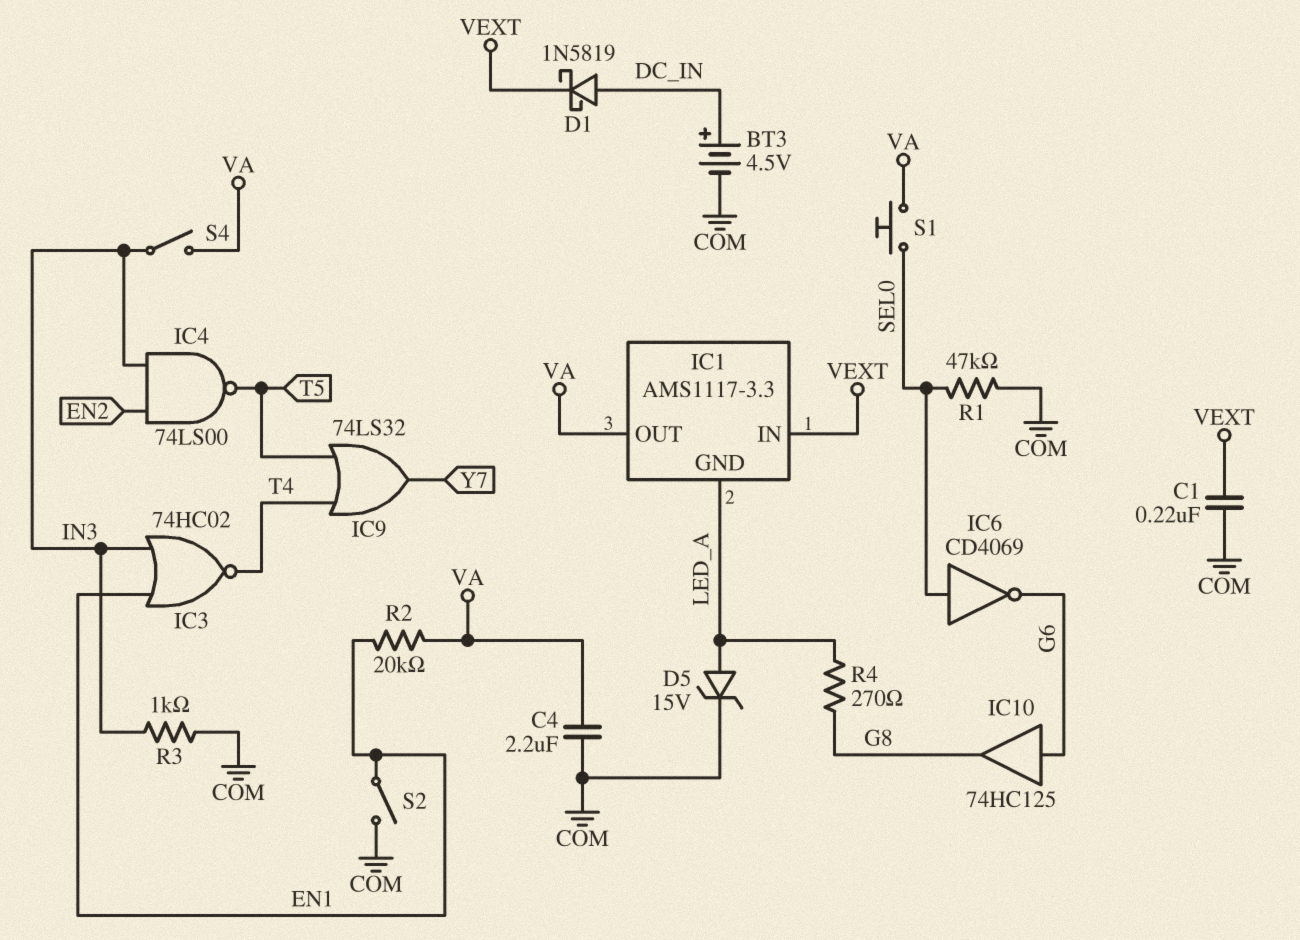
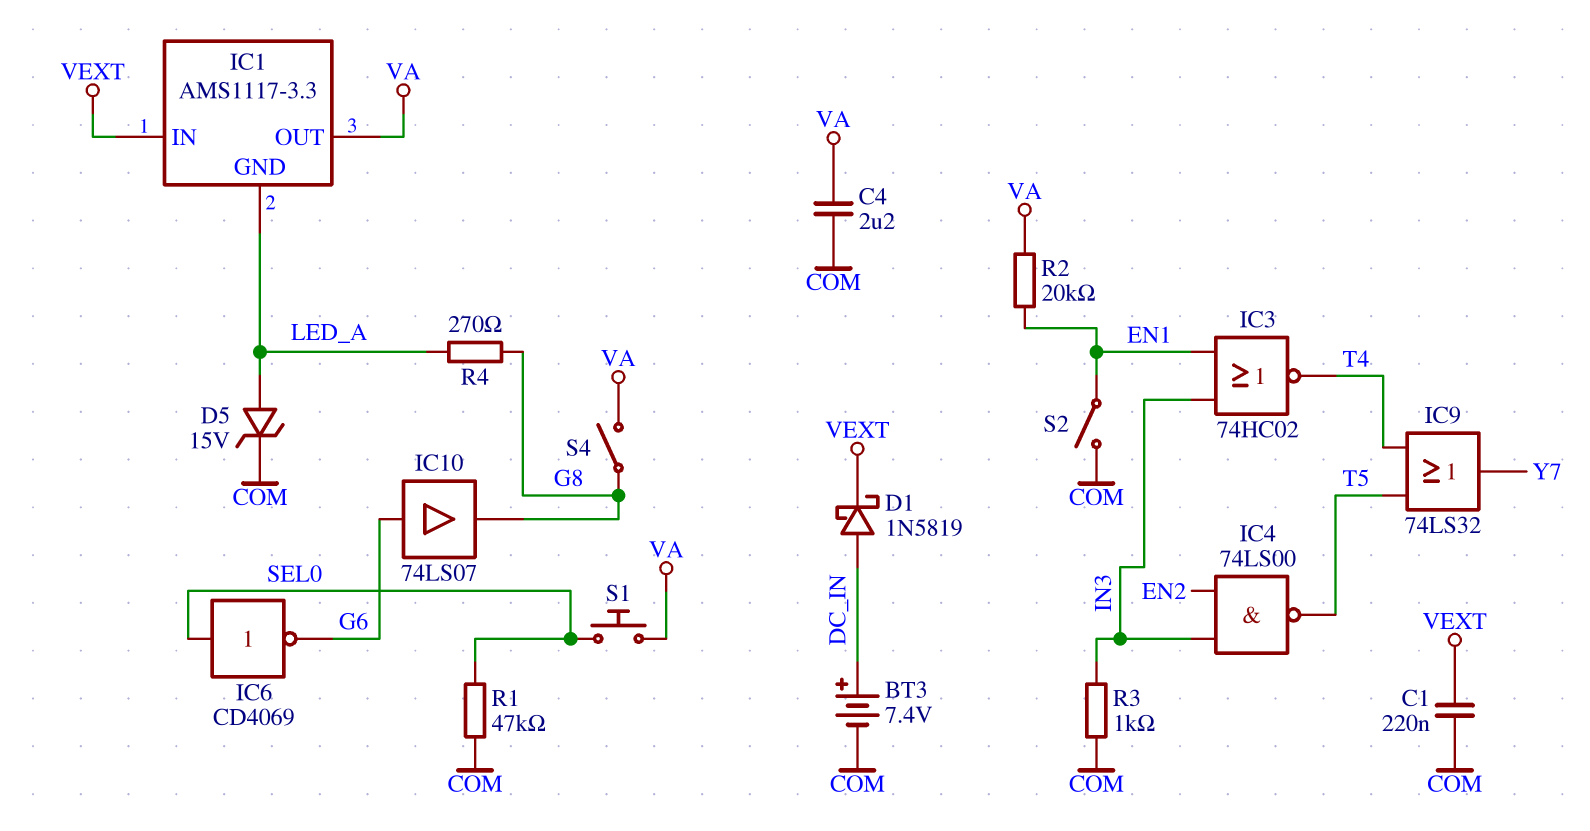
BT3: 4.5V (plus DC_IN, minus COM) -> 7.4V (plus DC_IN, minus COM)
IC10: buffer 74HC125 (in G6, out G8) -> buffer 74LS07 (in G6, out G8)
S4: switch (IN3, VA) -> switch (G8, VA)

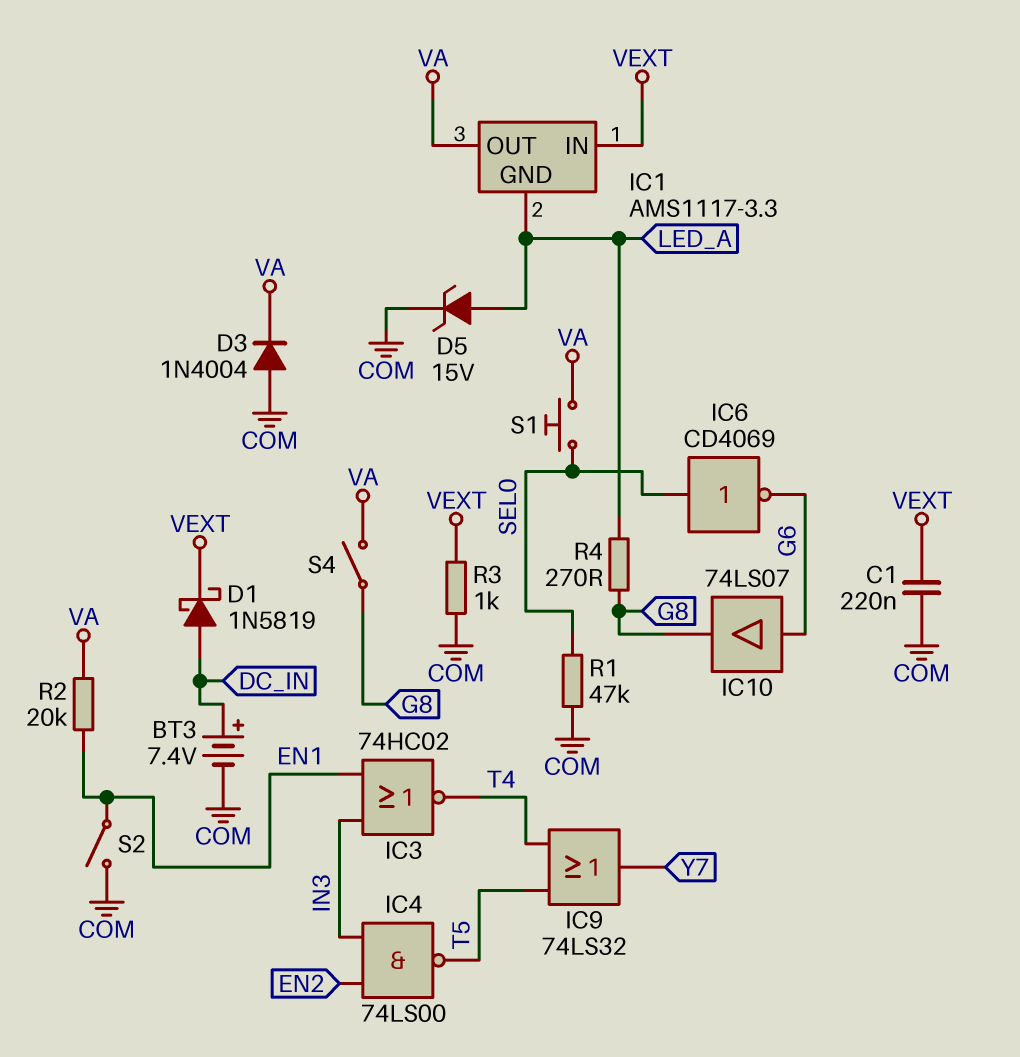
C4: 2.2uF (COM, VA) -> none
D3: none -> diode 1N4004 (A COM, K VA)
R3: 1k (COM, IN3) -> 1k (COM, VEXT)

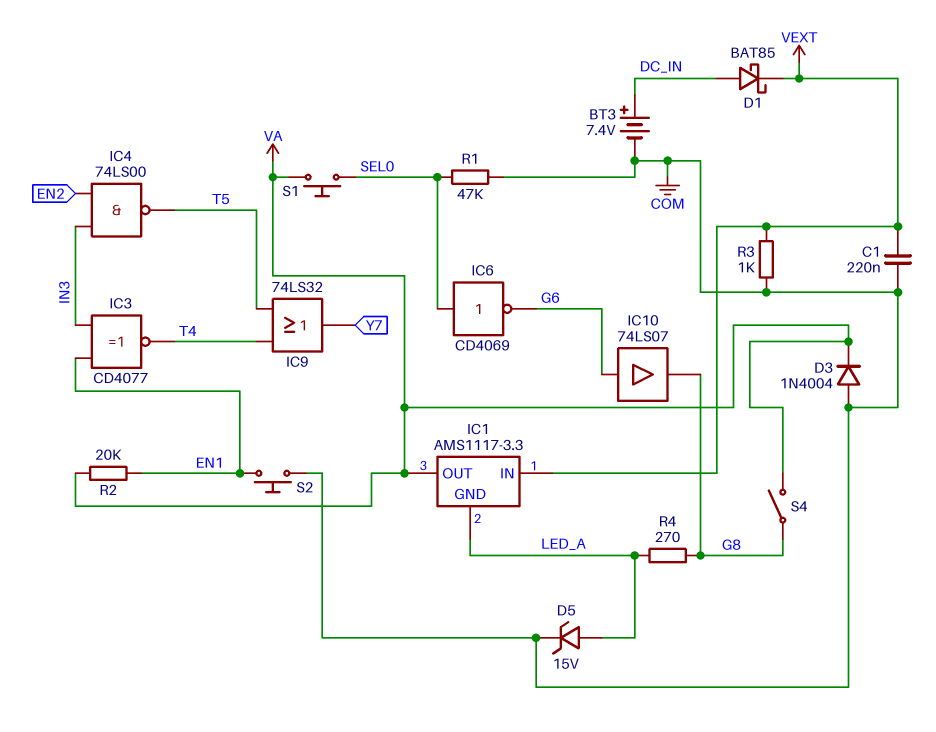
D1: schottky 1N5819 (A DC_IN, K VEXT) -> schottky BAT85 (A DC_IN, K VEXT)
IC3: NOR 74HC02 (in EN1, in IN3, out T4) -> XNOR CD4077 (in EN1, in IN3, out T4)
S2: switch (COM, EN1) -> button (COM, EN1)

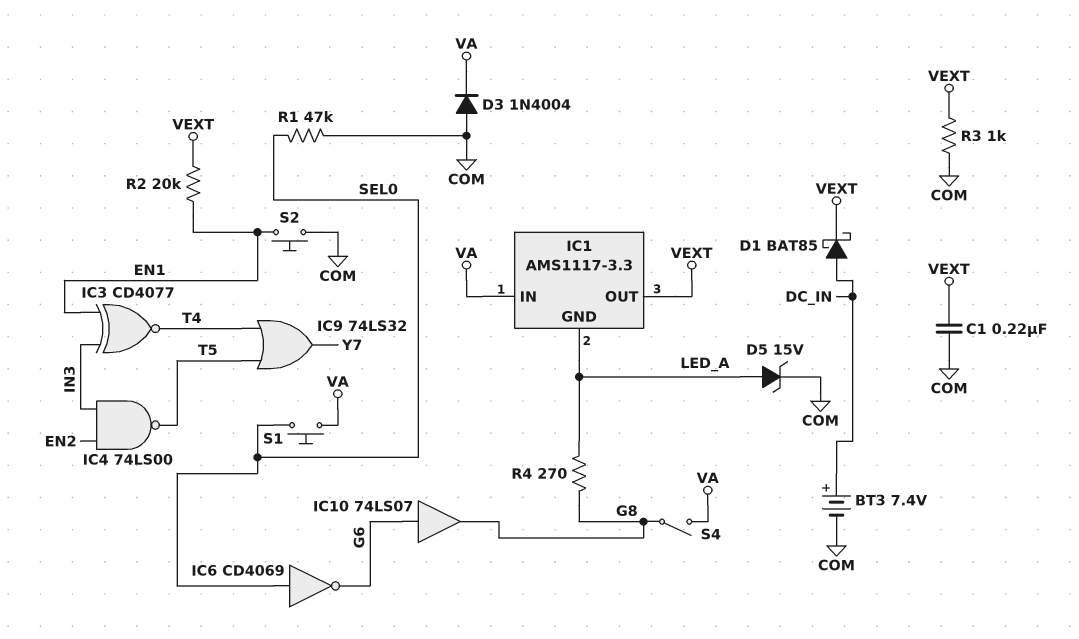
IC1 pin IN: VEXT -> VA
IC1 pin OUT: VA -> VEXT
R2: 20k (EN1, VA) -> 20k (EN1, VEXT)

